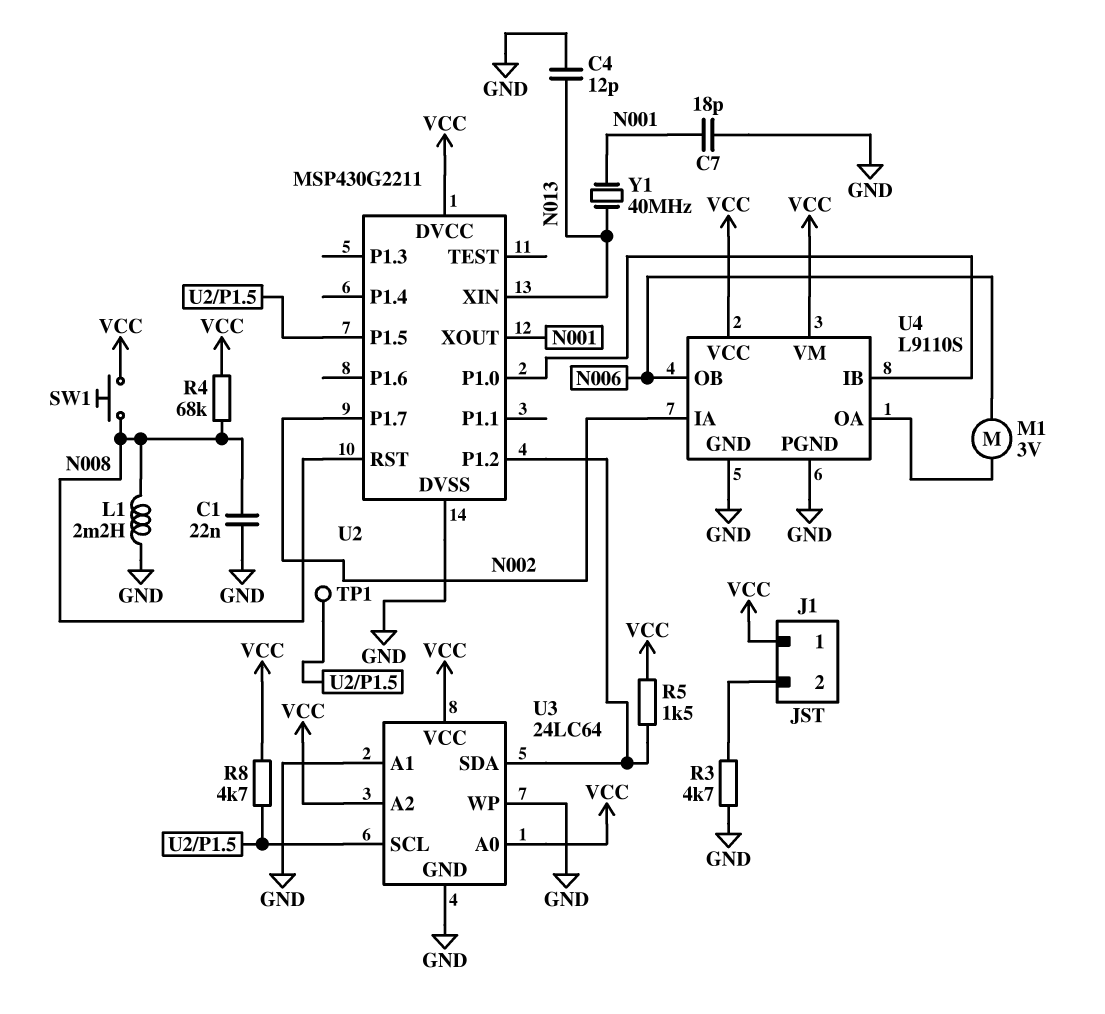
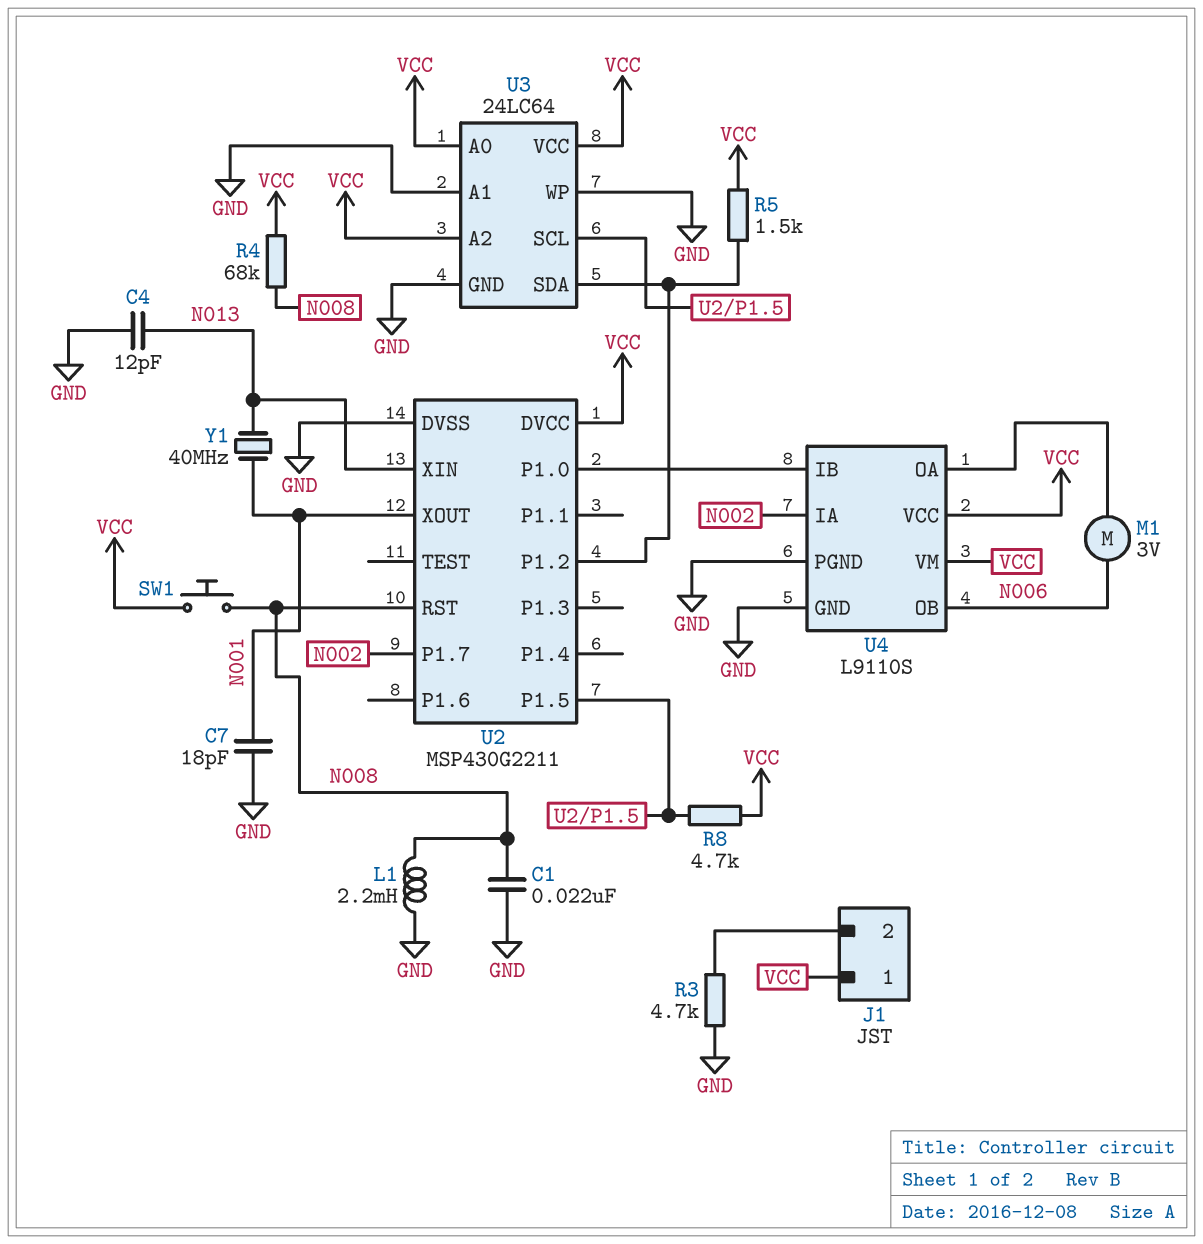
TP1: test point (U2/P1.5) -> none

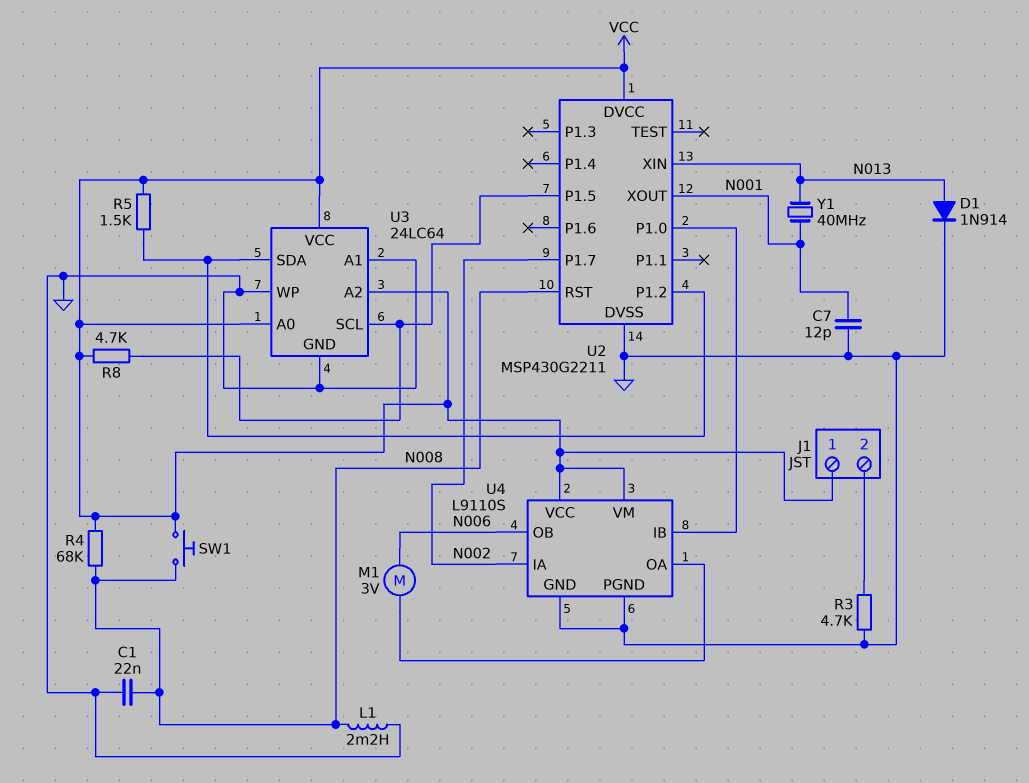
C4: 12pF (GND, N013) -> none
C7: 18pF (GND, N001) -> 12pF (GND, N001)
D1: none -> diode 1N914 (A N013, K GND)

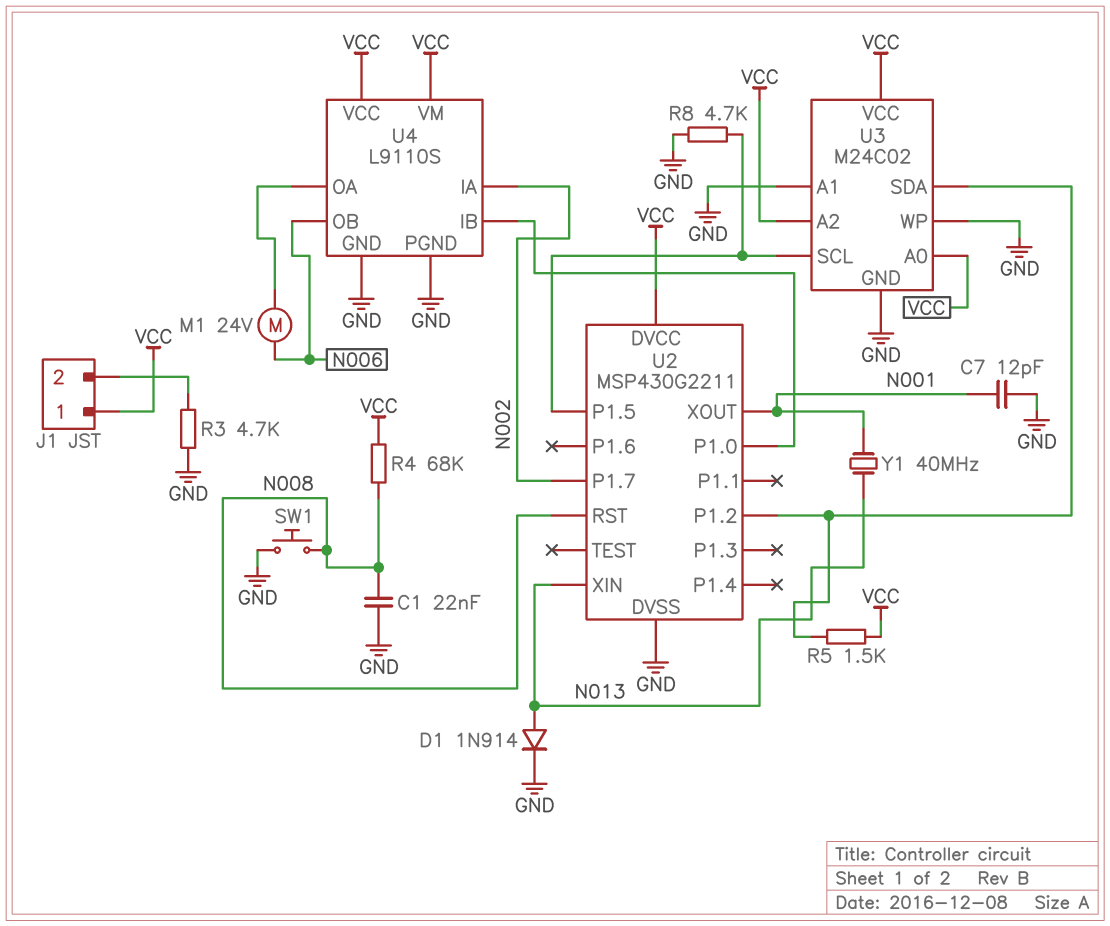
L1: 2.2mH (GND, N008) -> none
M1: motor 3V (N006, U4/OA) -> motor 24V (N006, U4/OA)
R8: 4.7k (U2/P1.5, VCC) -> 4.7k (GND, U2/P1.5)
SW1: button (N008, VCC) -> button (GND, N008)
U3: 24LC64 -> M24C02

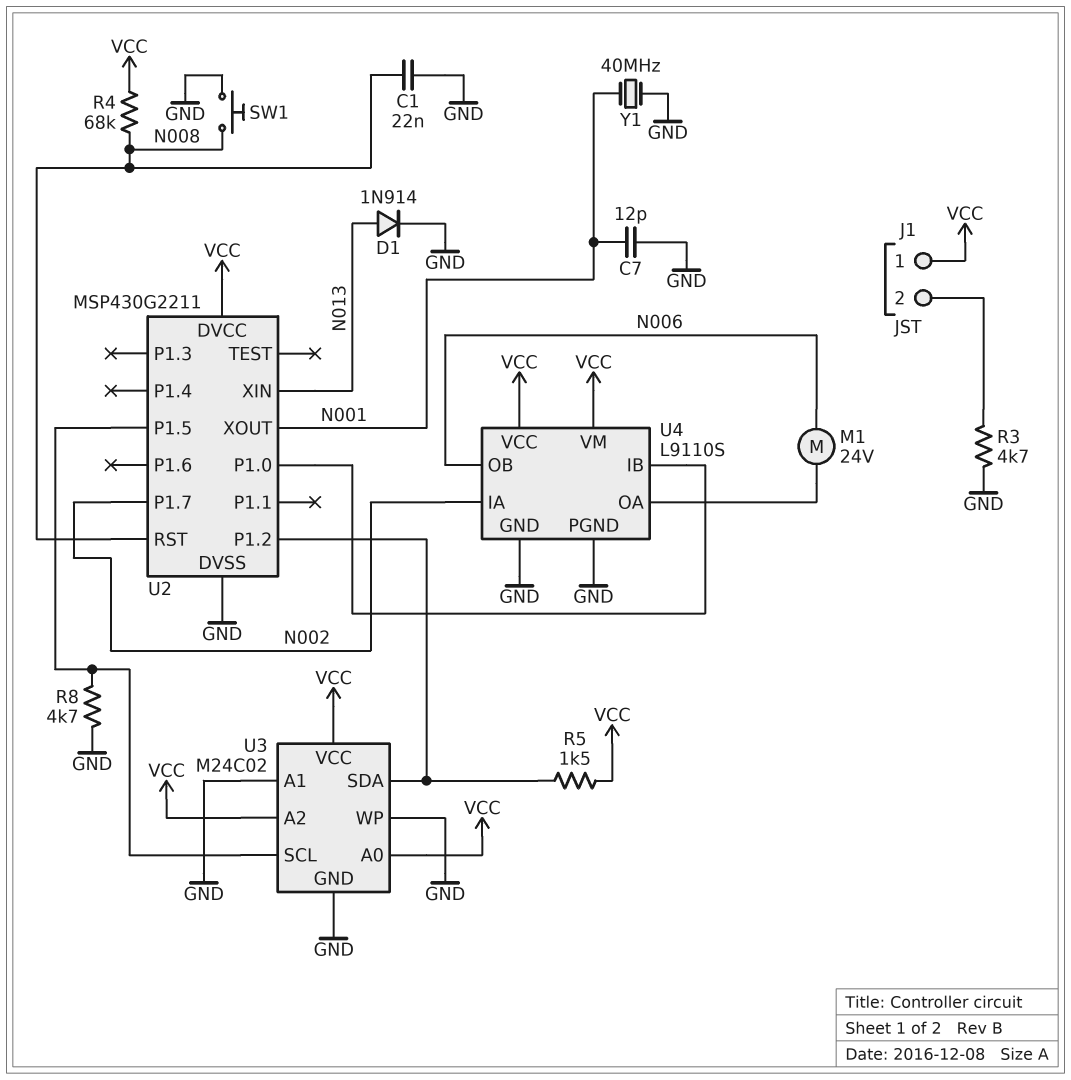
Y1: 40MHz (N001, N013) -> 40MHz (GND, N001)

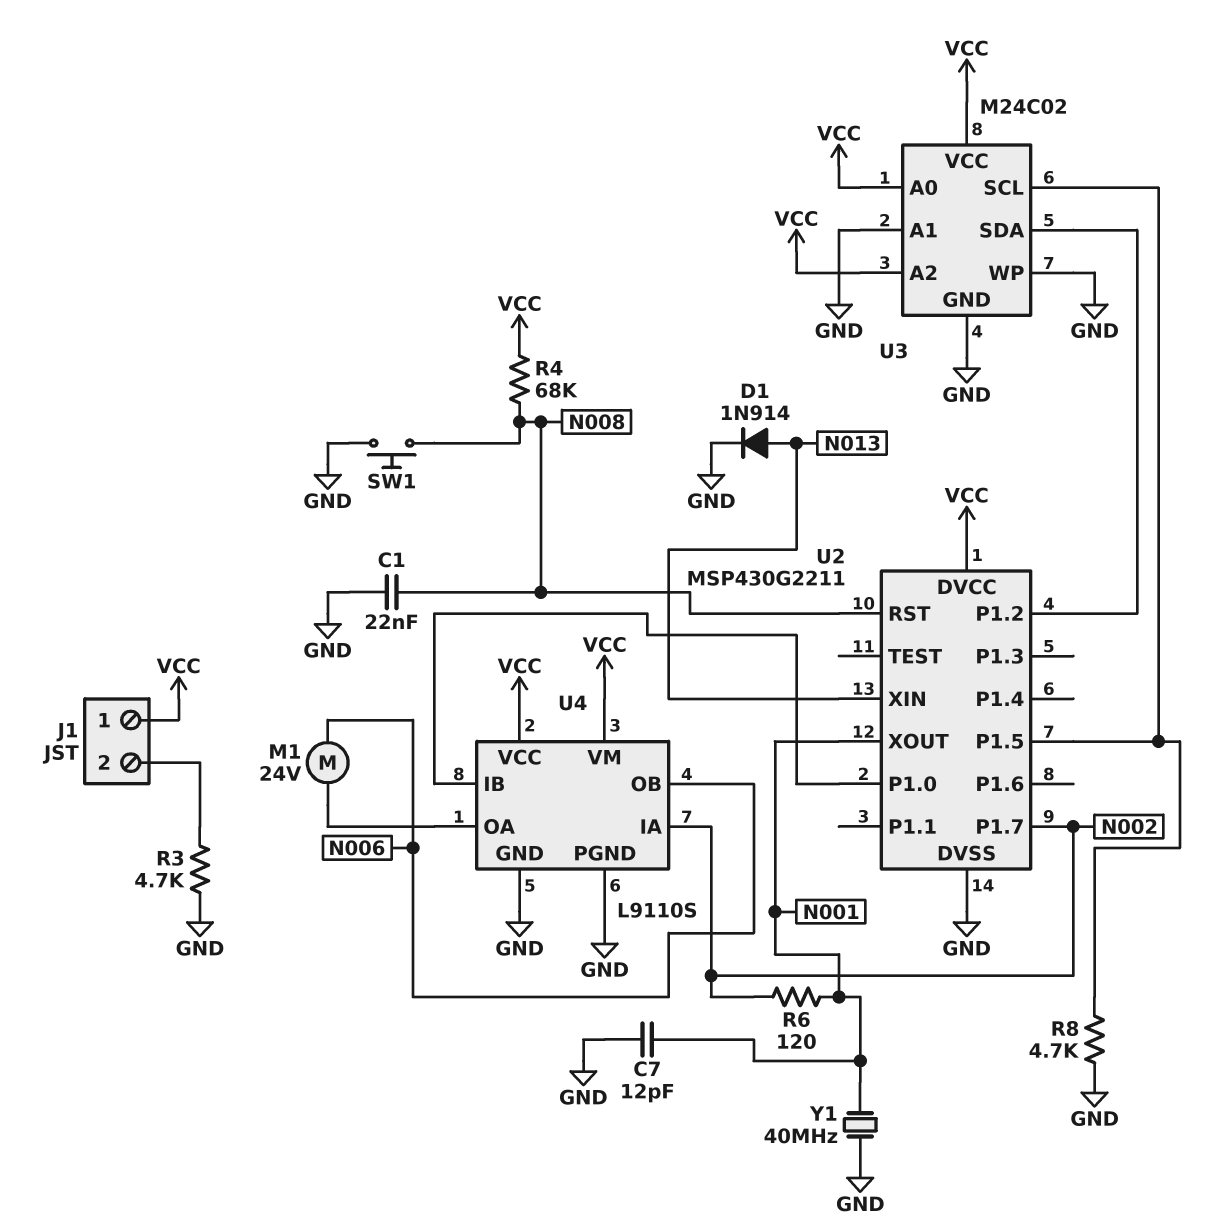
R5: 1.5k (U2/P1.2, VCC) -> none
R6: none -> 120 (N001, N002)

